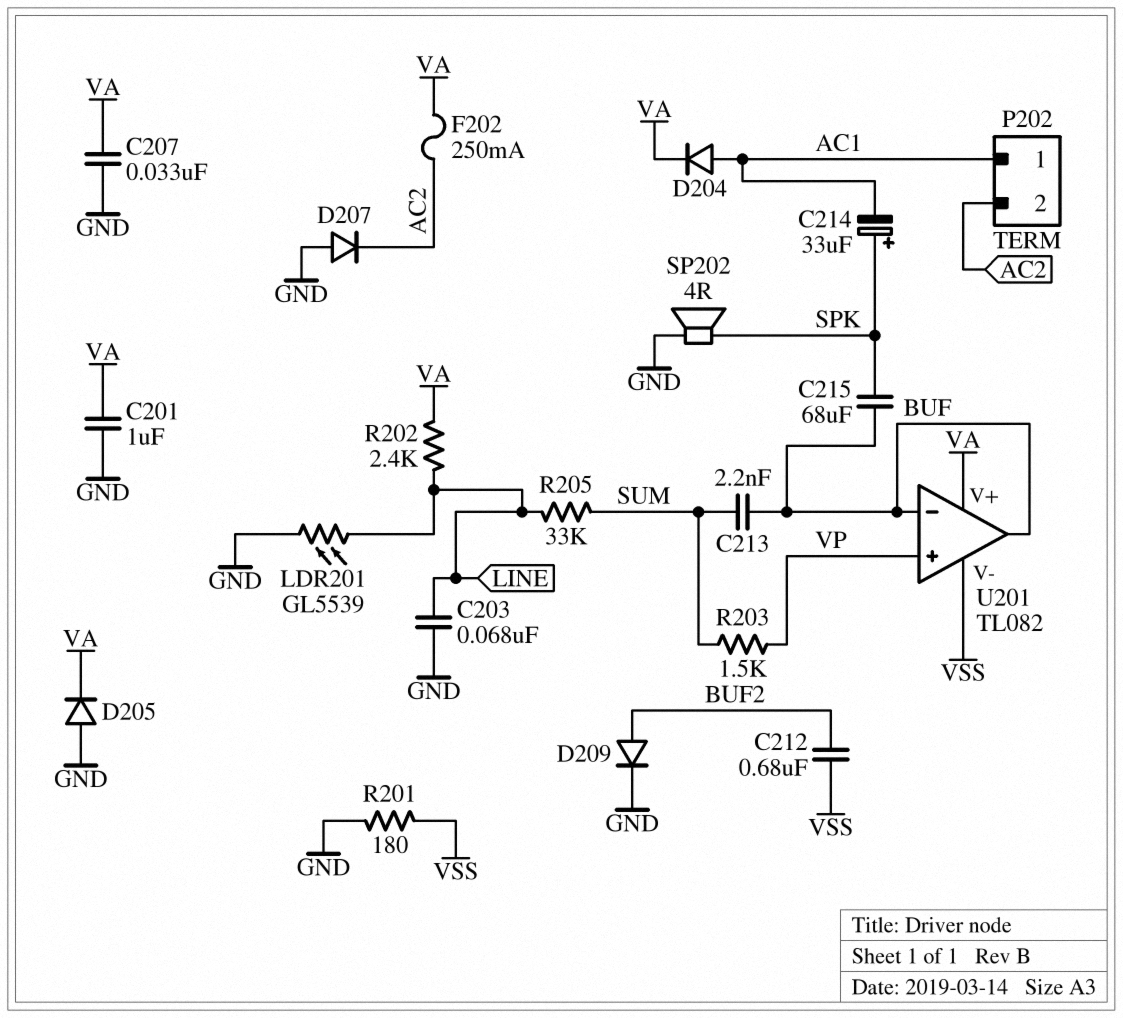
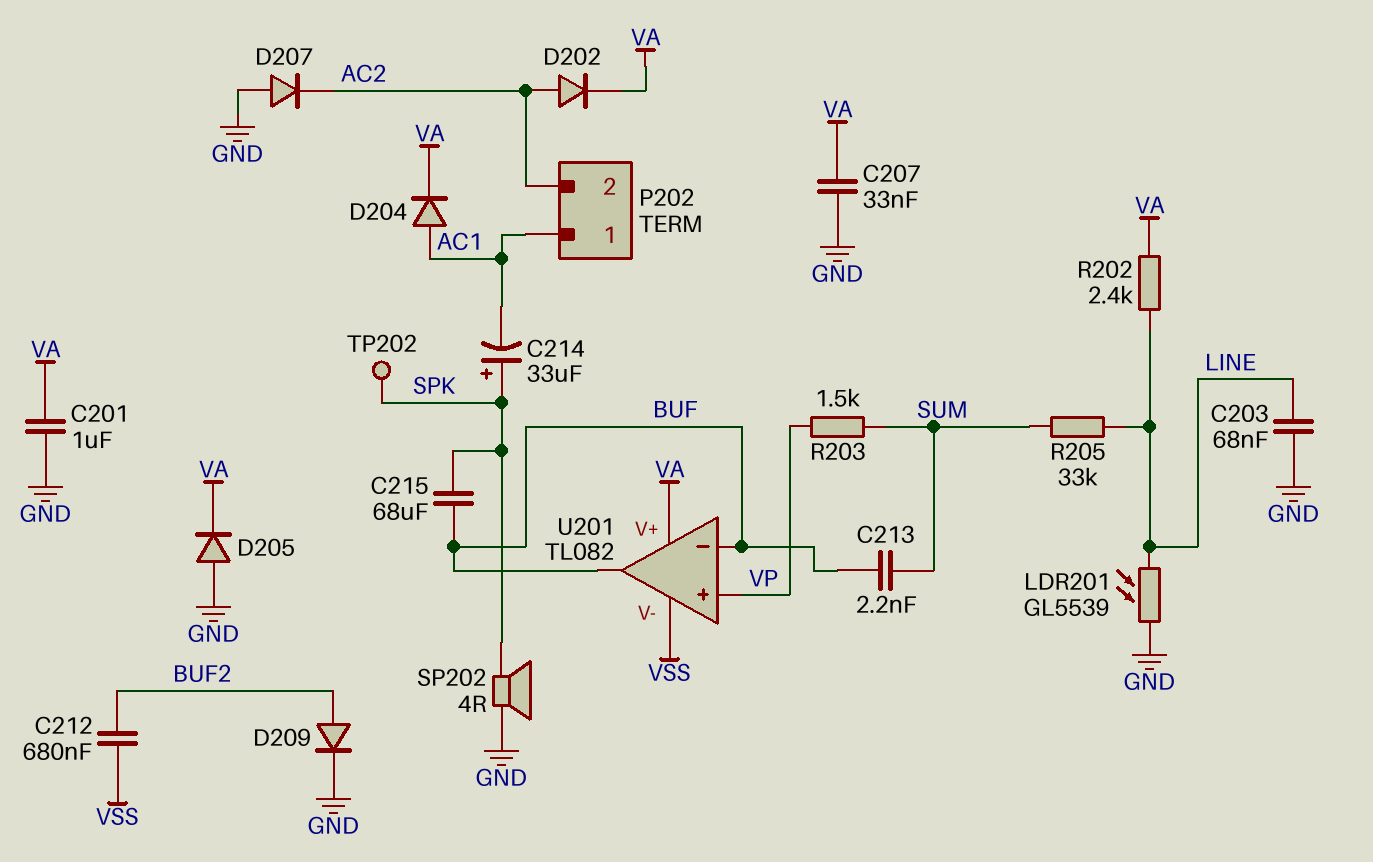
D202: none -> diode (A AC2, K VA)
F202: 250mA (AC2, VA) -> none
R201: 180 (GND, VSS) -> none
TP202: none -> test point (SPK)

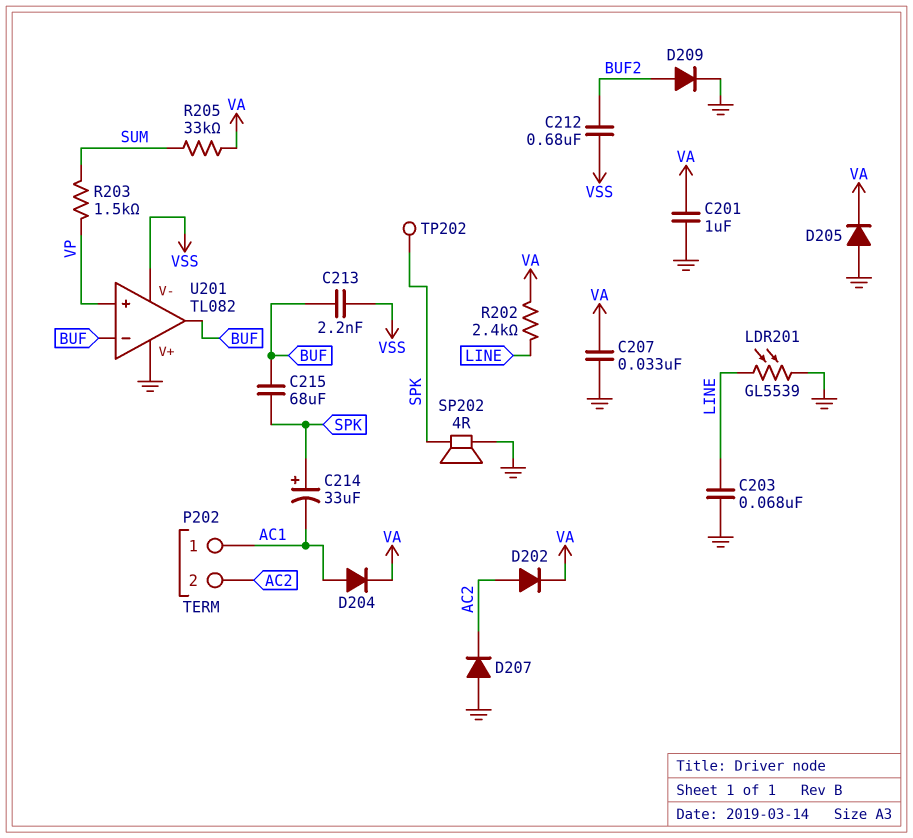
C213: 2.2nF (BUF, SUM) -> 2.2nF (BUF, VSS)
R205: 33k (LINE, SUM) -> 33k (SUM, VA)
U201 pin V+: VA -> GND

